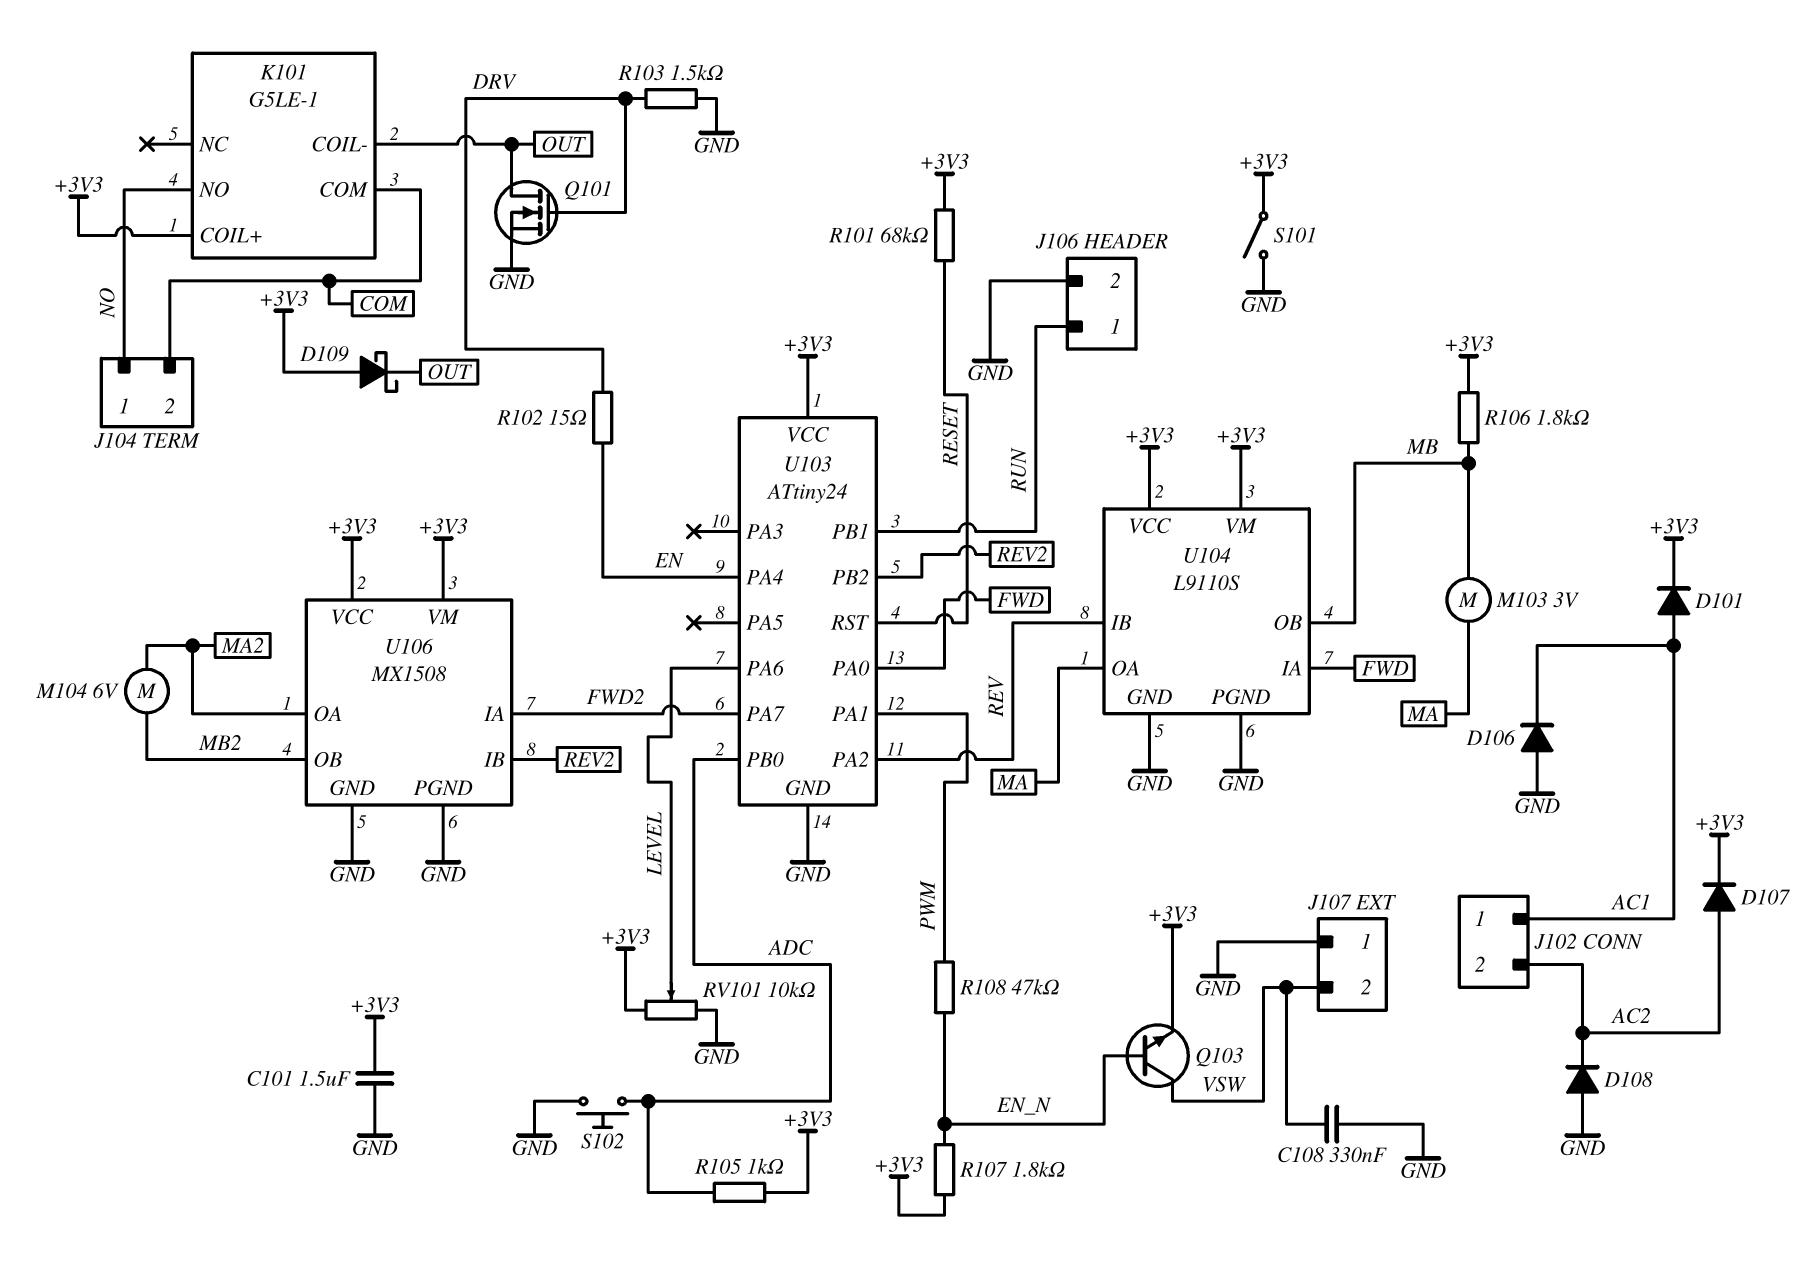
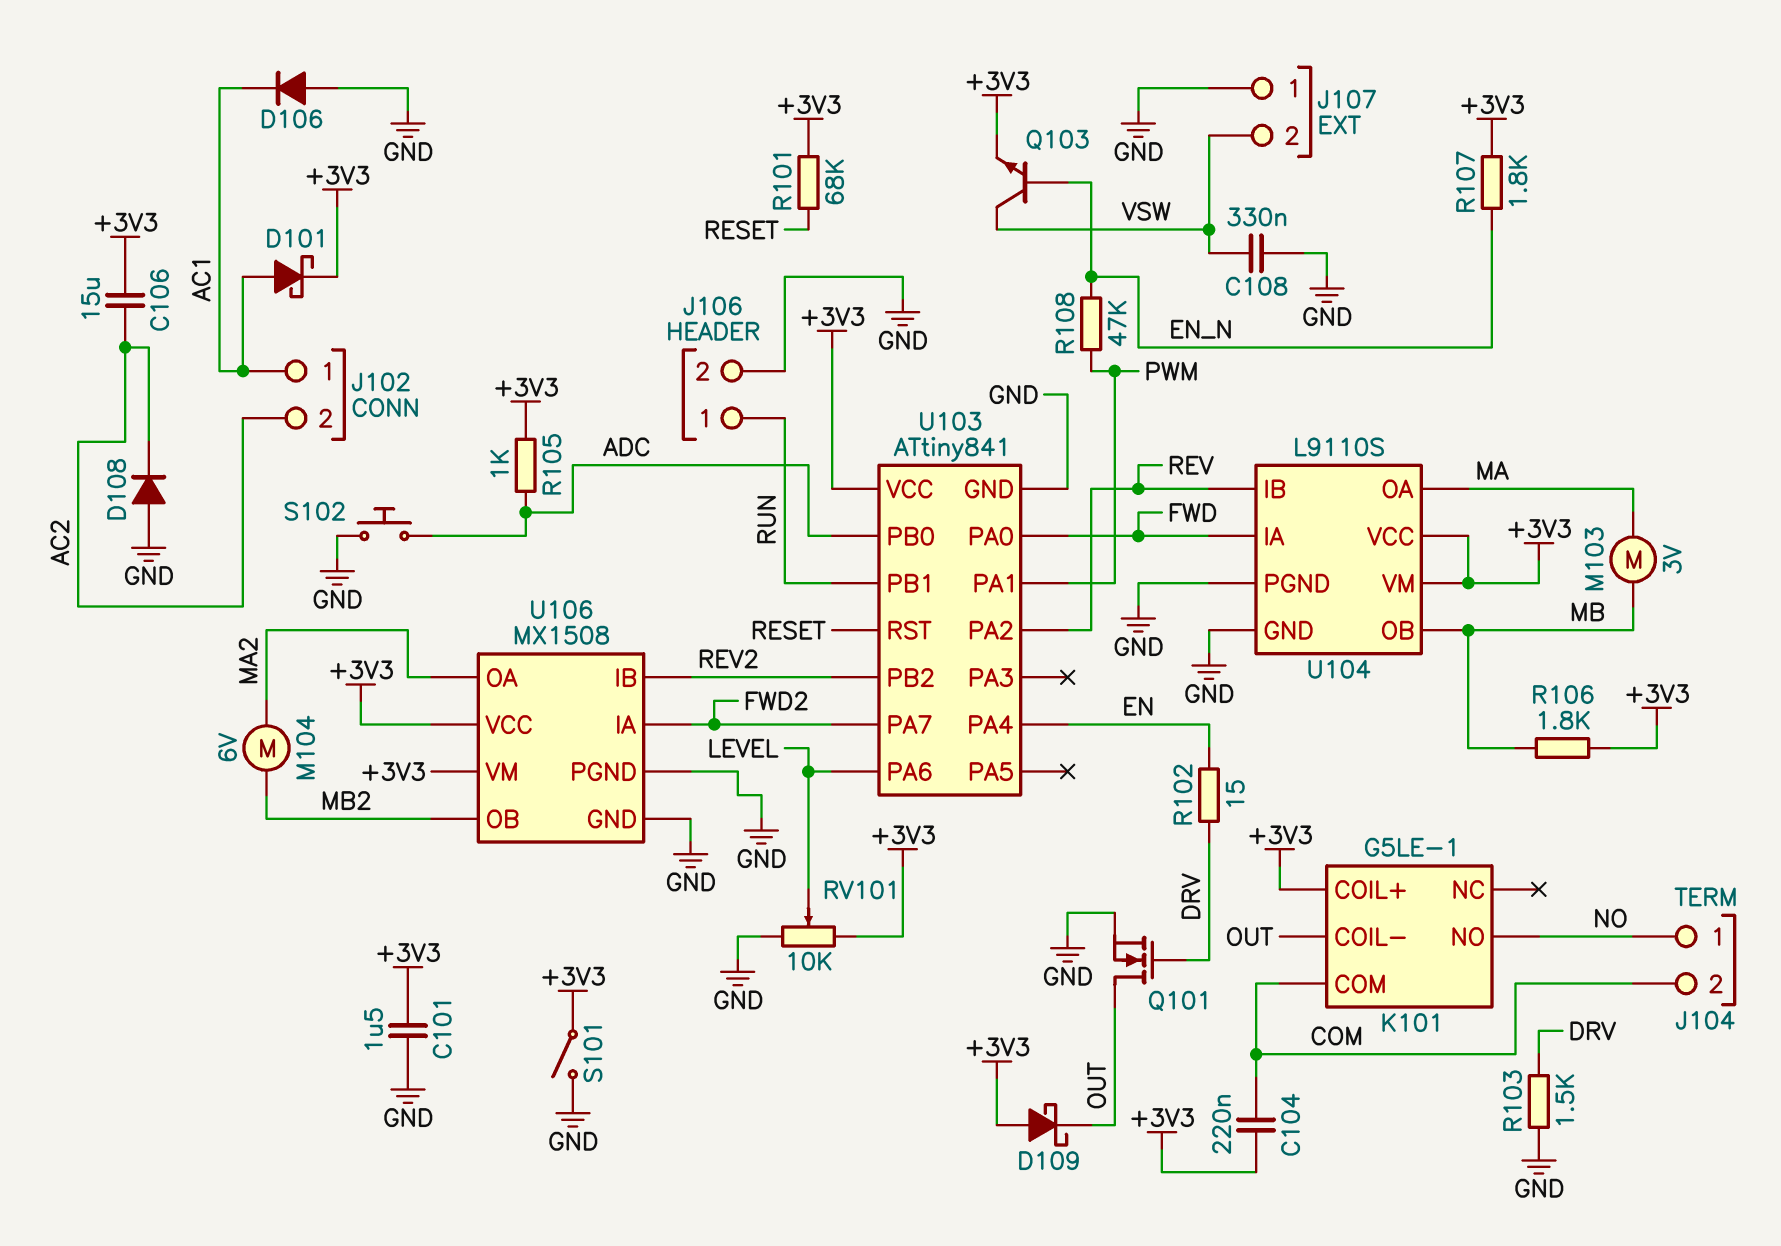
C104: none -> 220nF (+3V3, COM)
C106: none -> 15uF (+3V3, AC2)
D101: diode (A AC1, K +3V3) -> schottky (A AC1, K +3V3)
D107: diode (A AC2, K +3V3) -> none
U103: ATtiny24 -> ATtiny841

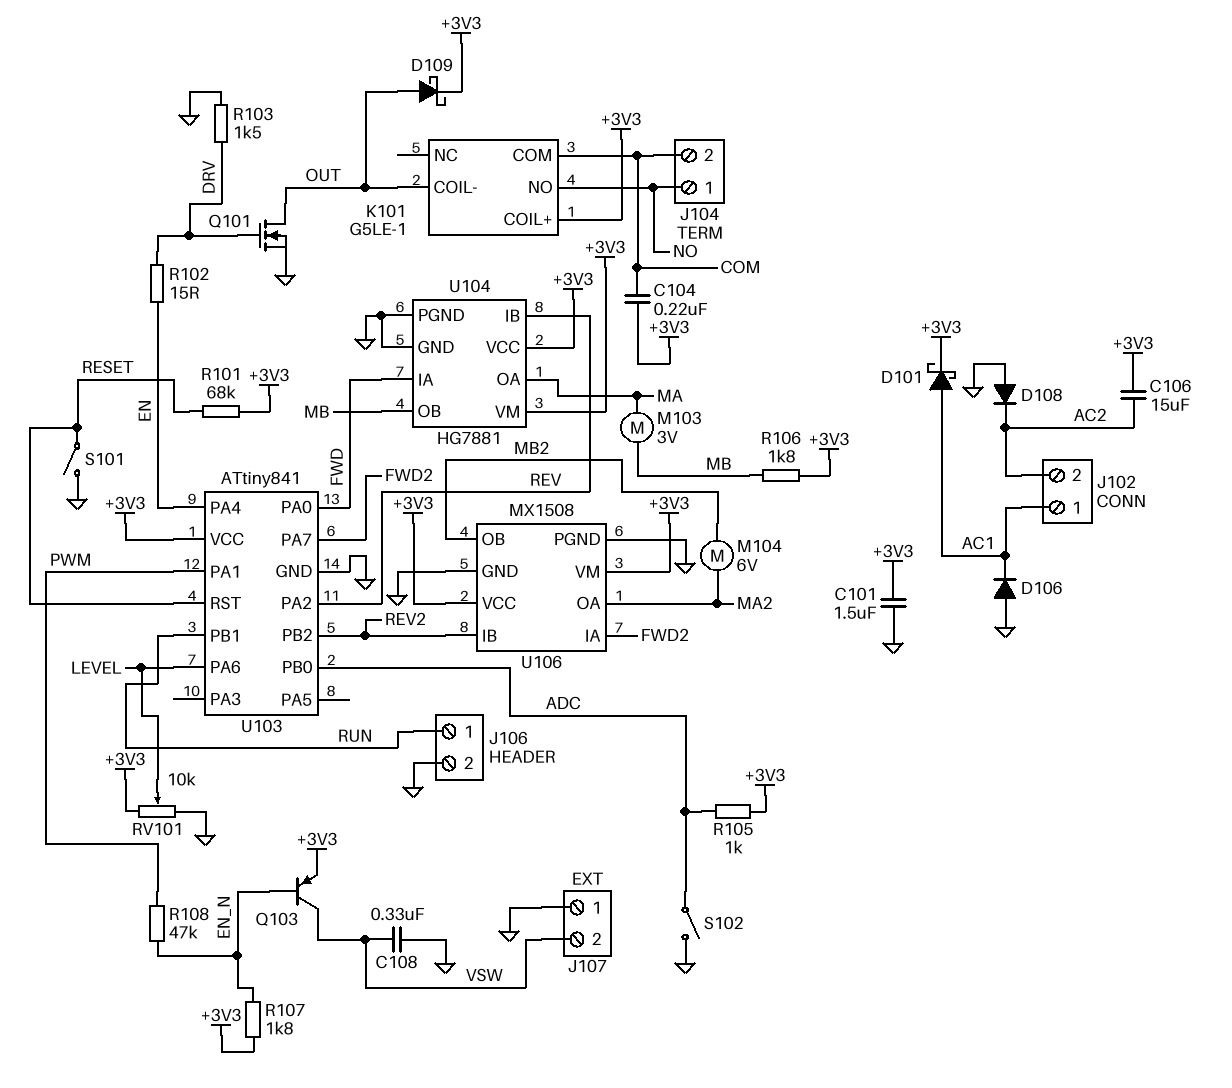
D109: schottky (A +3V3, K OUT) -> schottky (A OUT, K +3V3)
Q103: NPN (B EN_N, C VSW, E +3V3) -> PNP (B EN_N, C VSW, E +3V3)
S101: switch (+3V3, GND) -> switch (GND, RESET)
S102: button (ADC, GND) -> switch (ADC, GND)
U104: L9110S -> HG7881

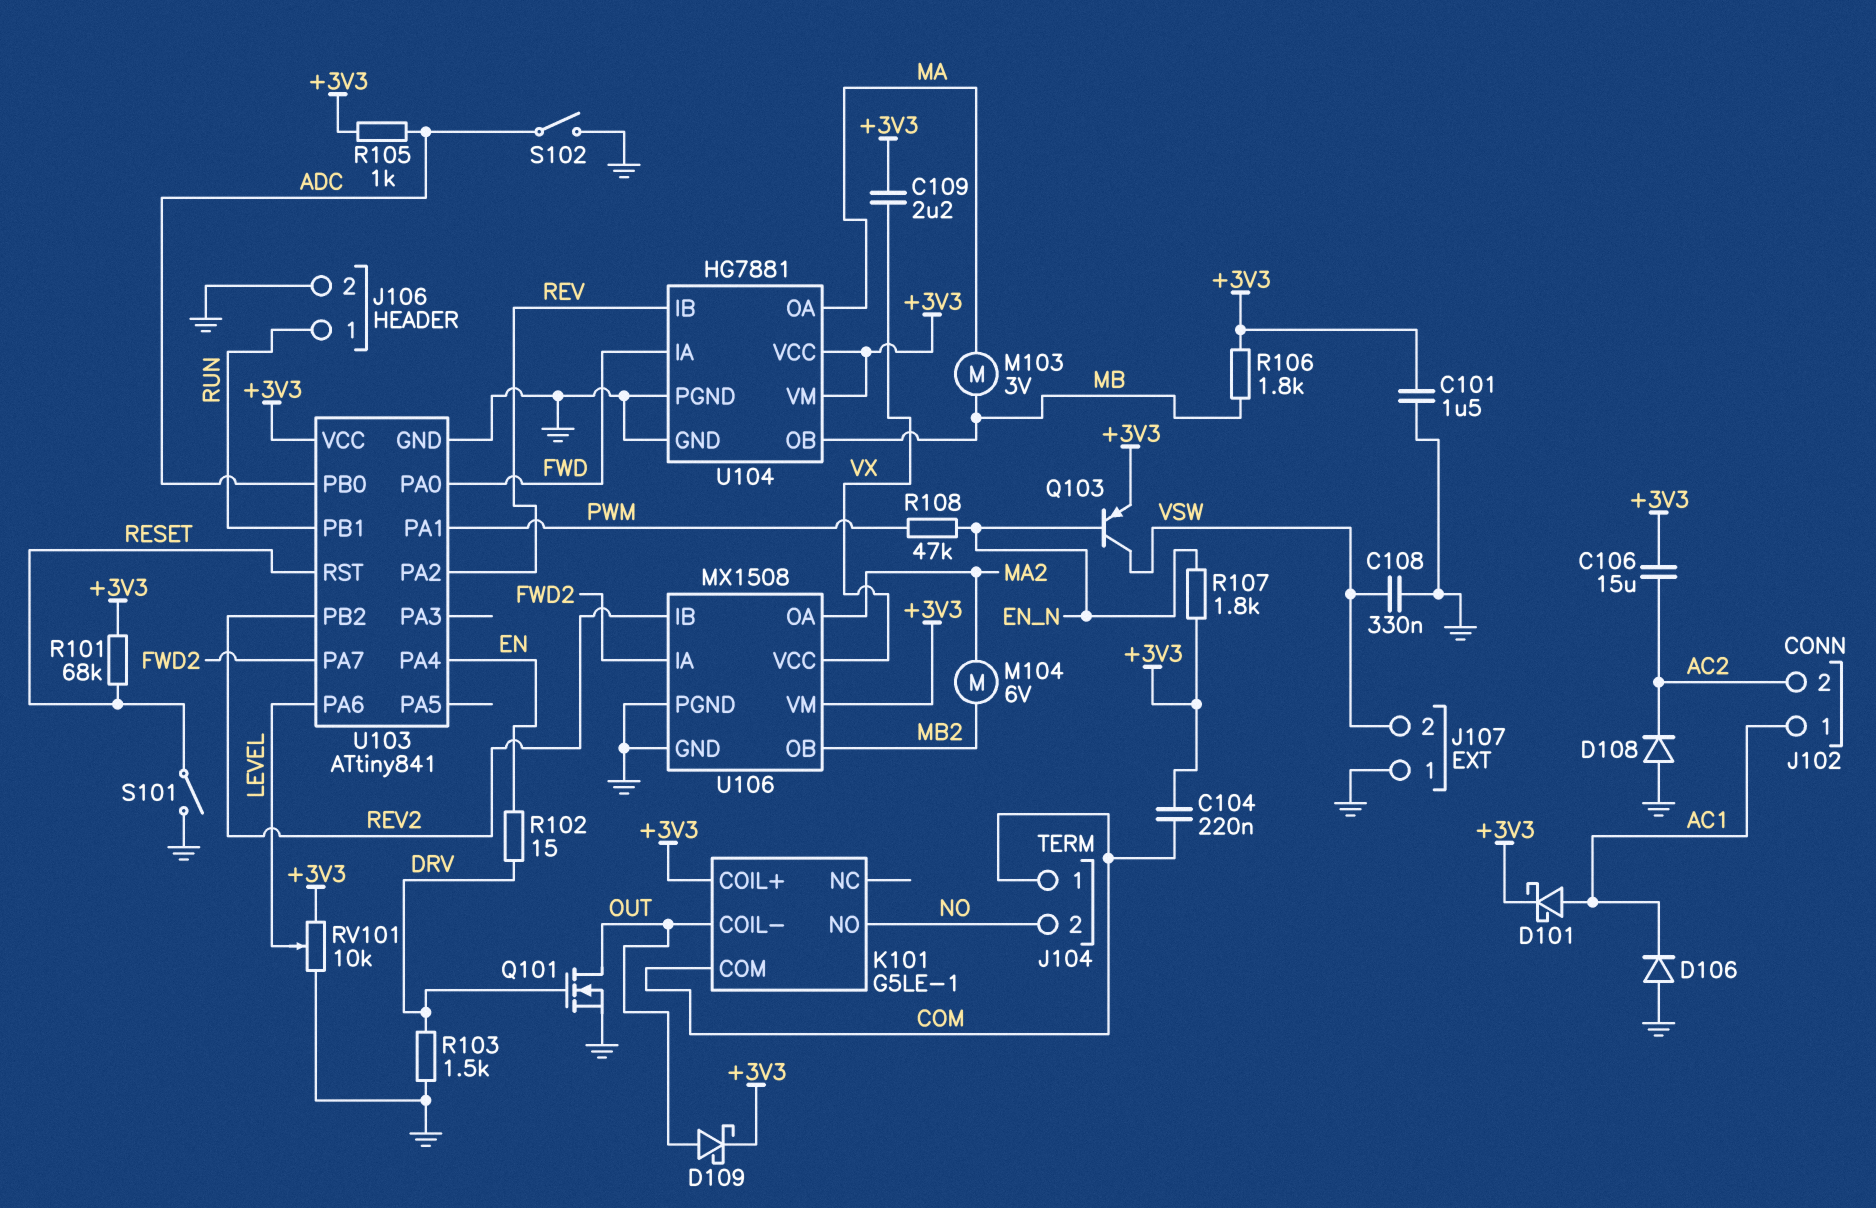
C109: none -> 2.2uF (+3V3, VX)
J104 pin 1: NO -> COM
J104 pin 2: COM -> NO
U106 pin VCC: +3V3 -> VX

